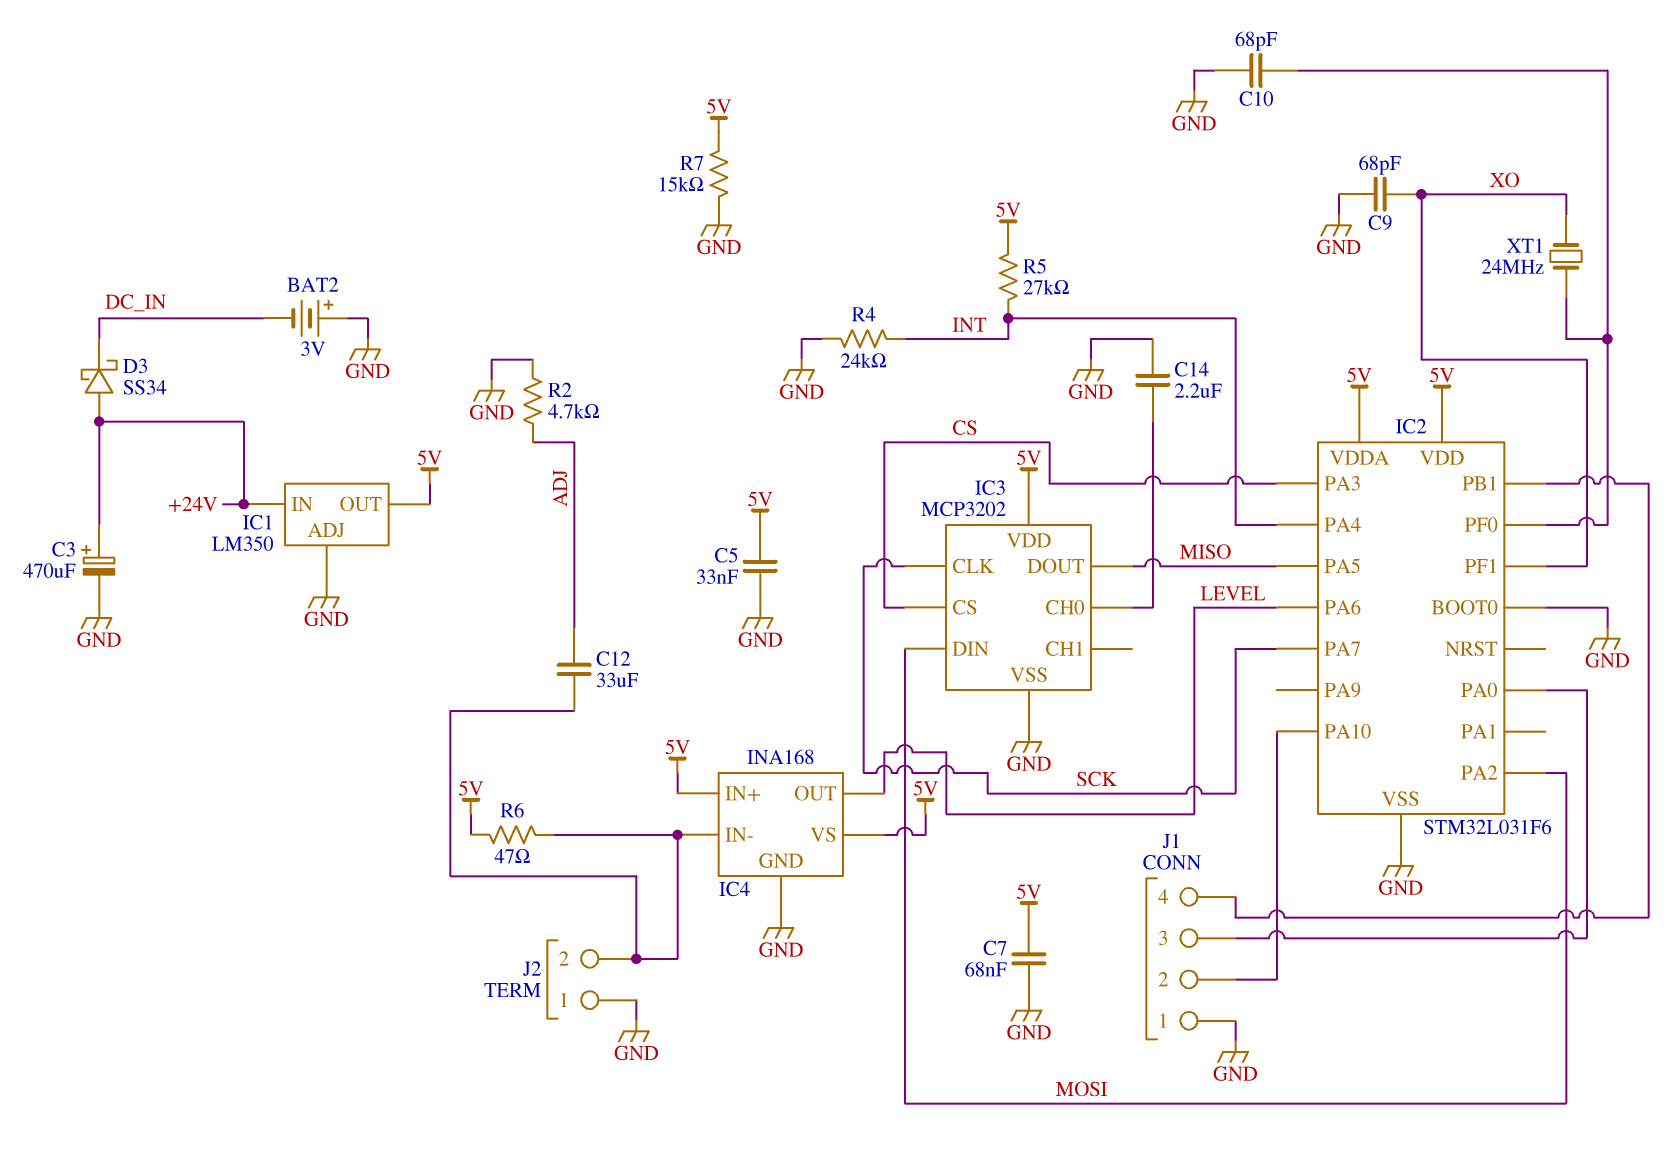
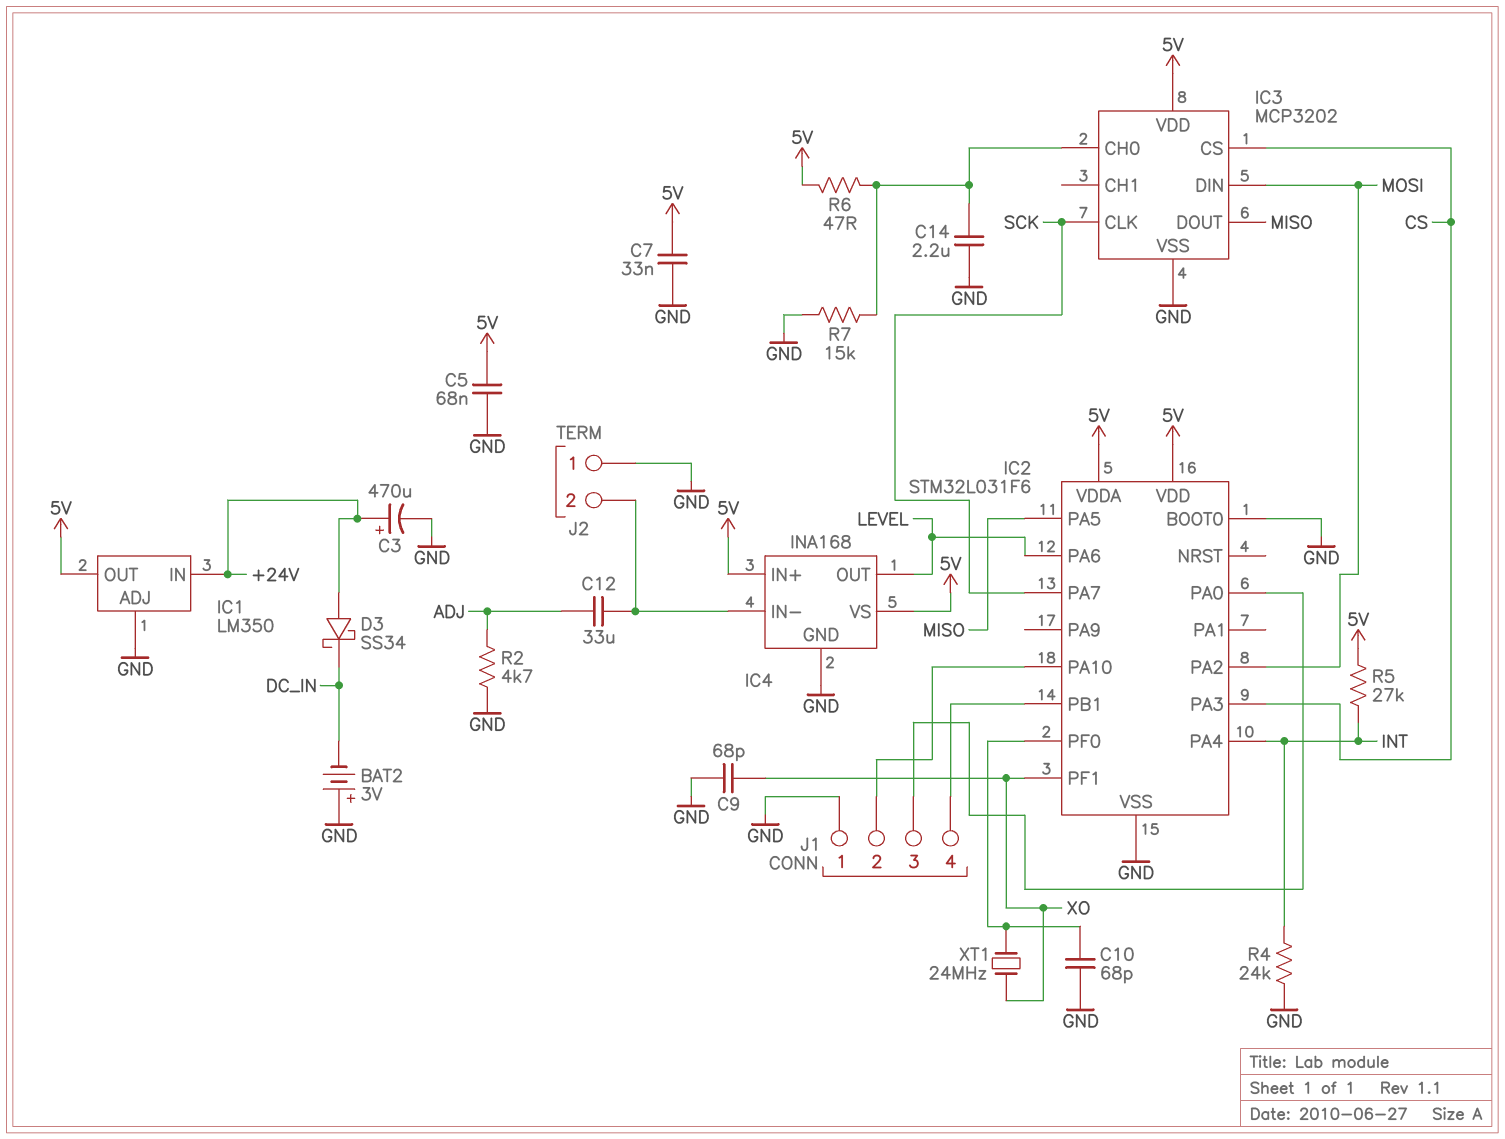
C5: 33nF (5V, GND) -> 68nF (5V, GND)
C7: 68nF (5V, GND) -> 33nF (5V, GND)
R6: 47 (5V, IC4/IN-) -> 47 (5V, IC3/CH0)
R7: 15k (5V, GND) -> 15k (GND, IC3/CH0)

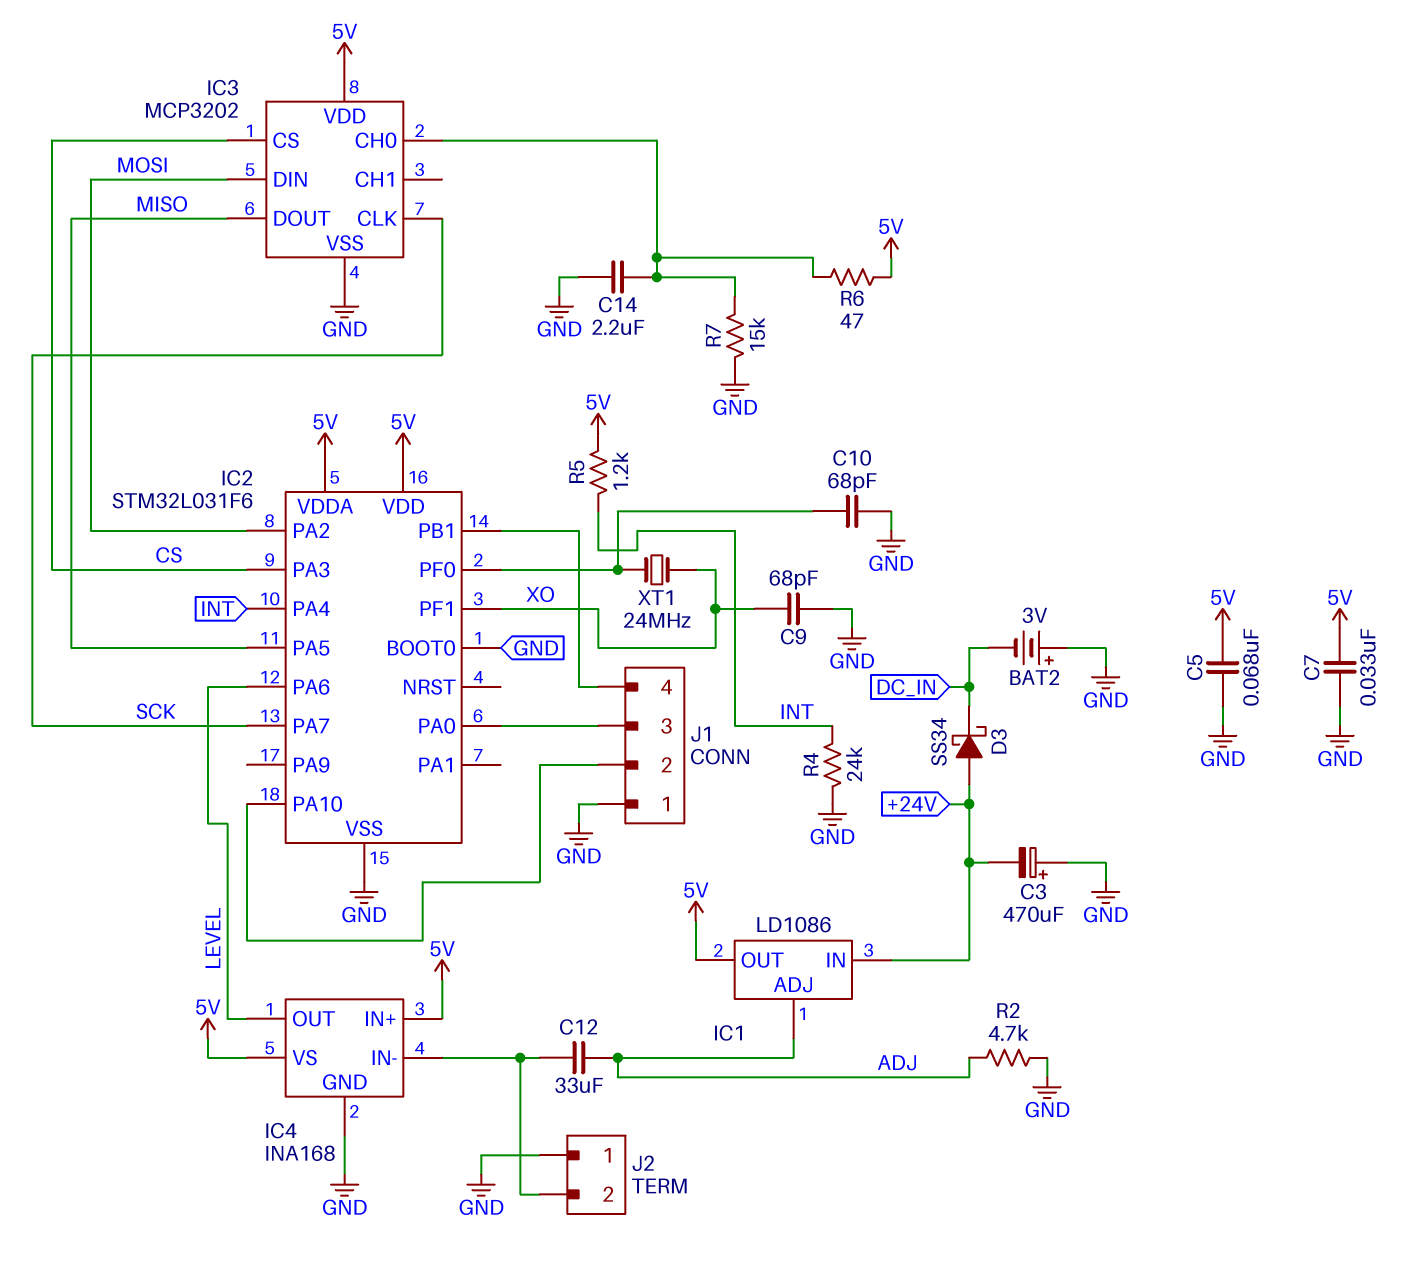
C3: 470uF (plus +24V, minus GND) -> 470uF (plus GND, minus +24V)
IC1: LM350 -> LD1086
IC1 pin ADJ: GND -> ADJ
R5: 27k (5V, INT) -> 1.2k (5V, INT)

